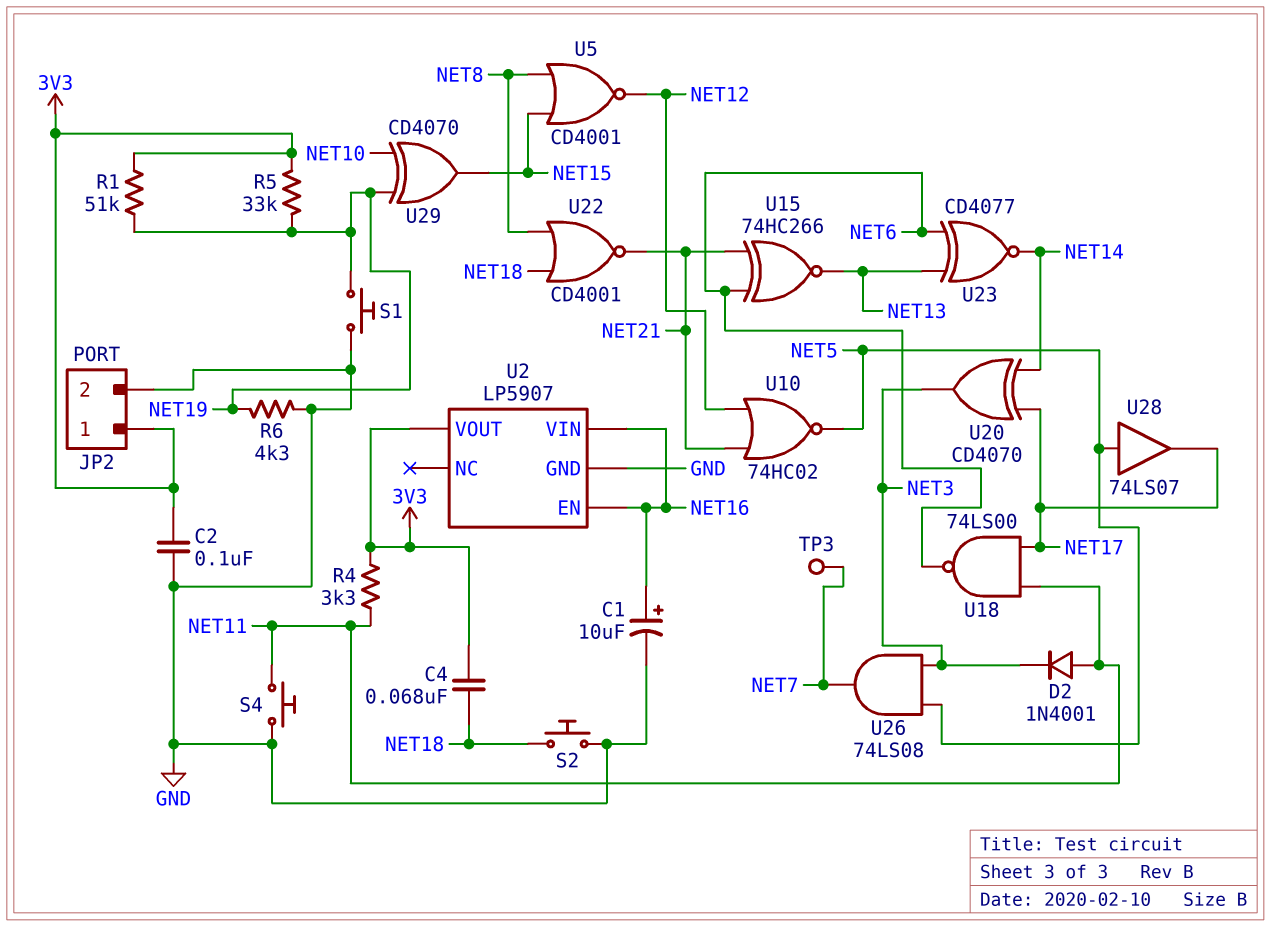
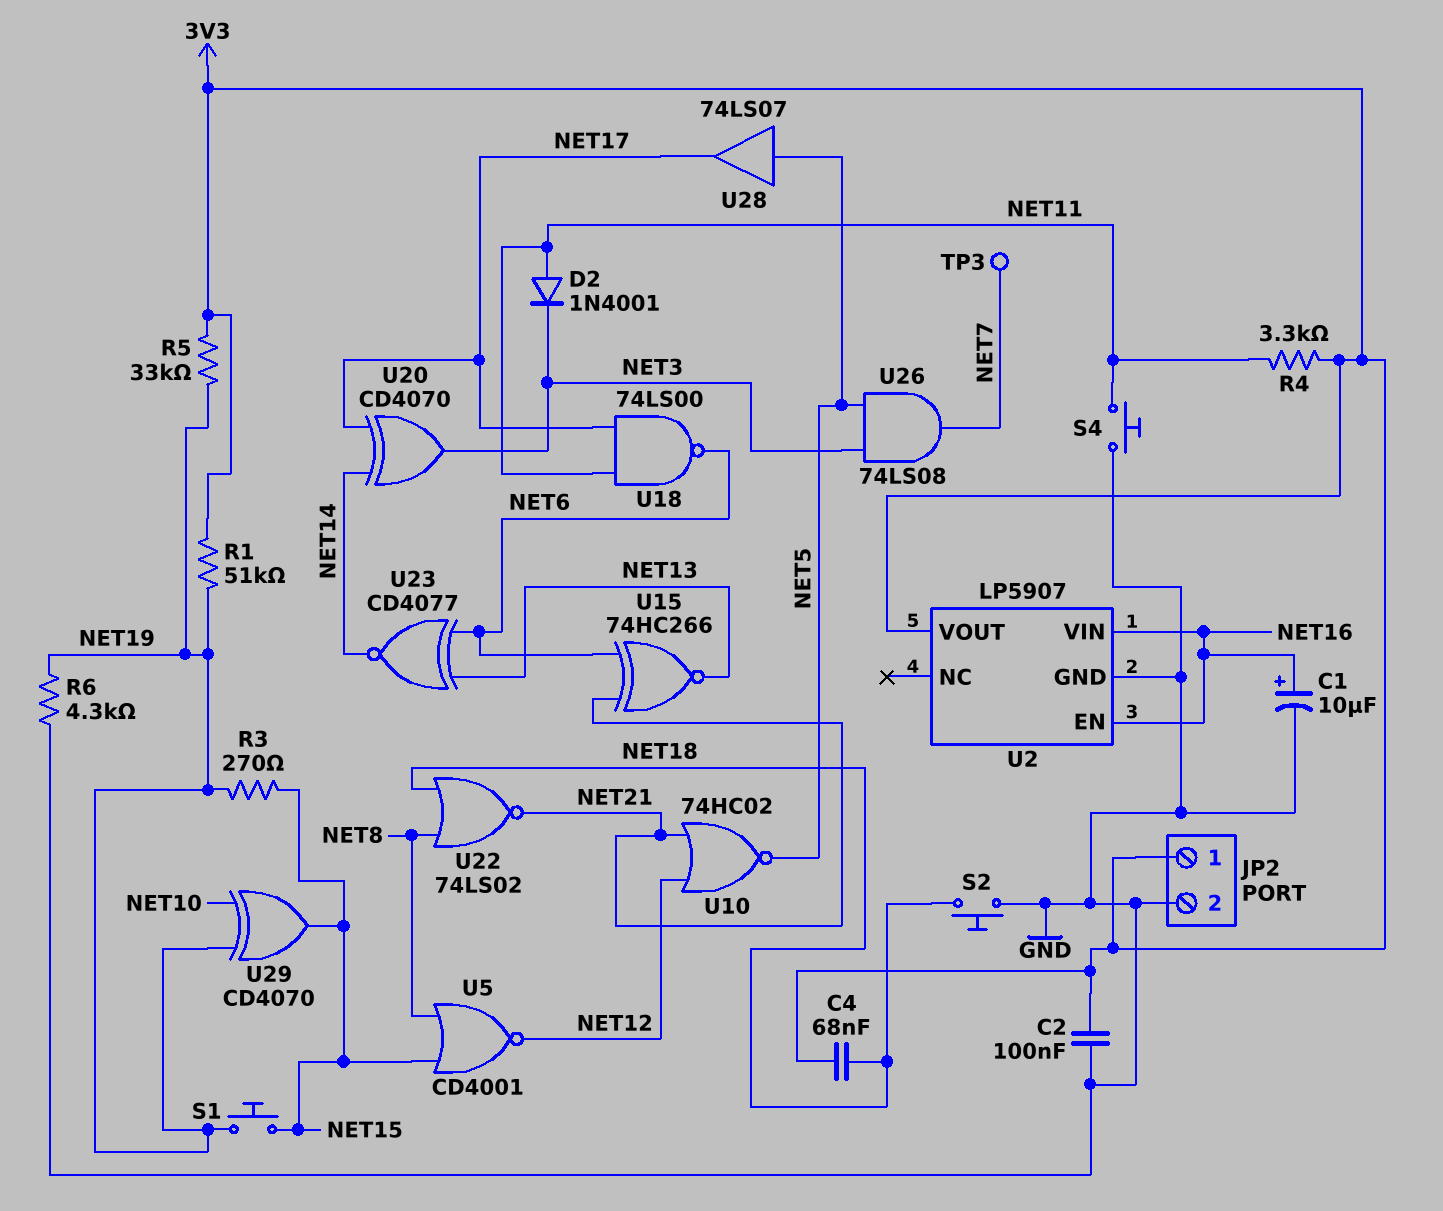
R3: none -> 270 (NET15, NET19)
S1: button (GND, NET19) -> button (NET15, NET19)
U22: NOR CD4001 (in NET8, in NET18, out NET21) -> NOR 74LS02 (in NET8, in NET18, out NET21)

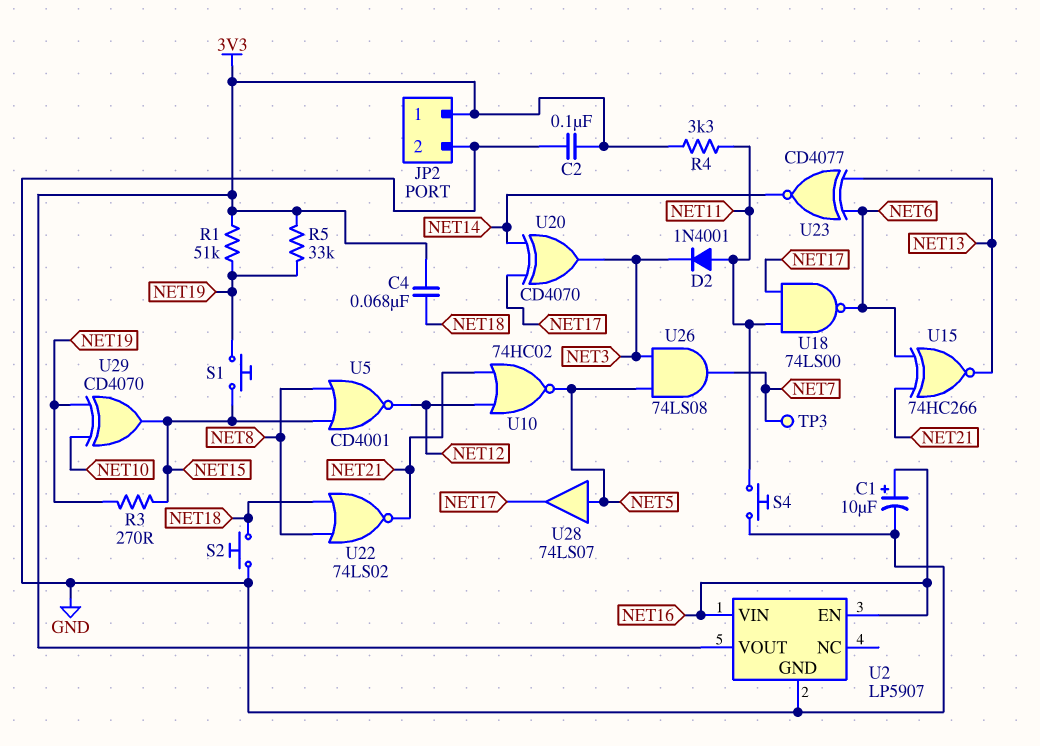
R6: 4.3k (GND, NET19) -> none

